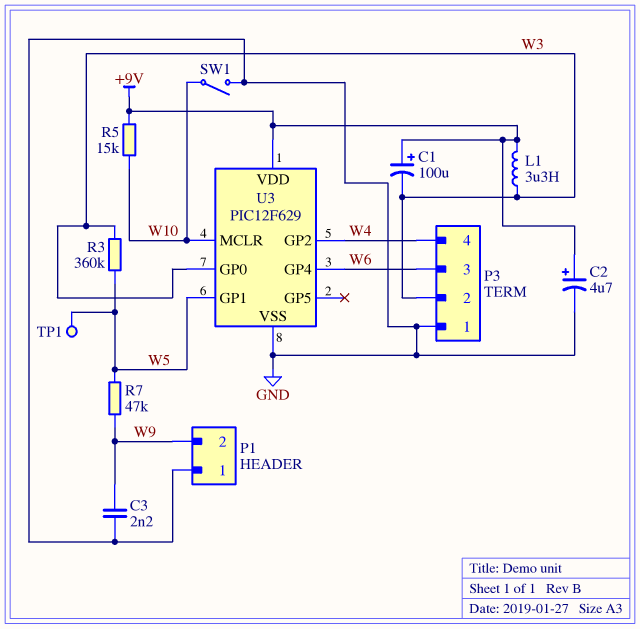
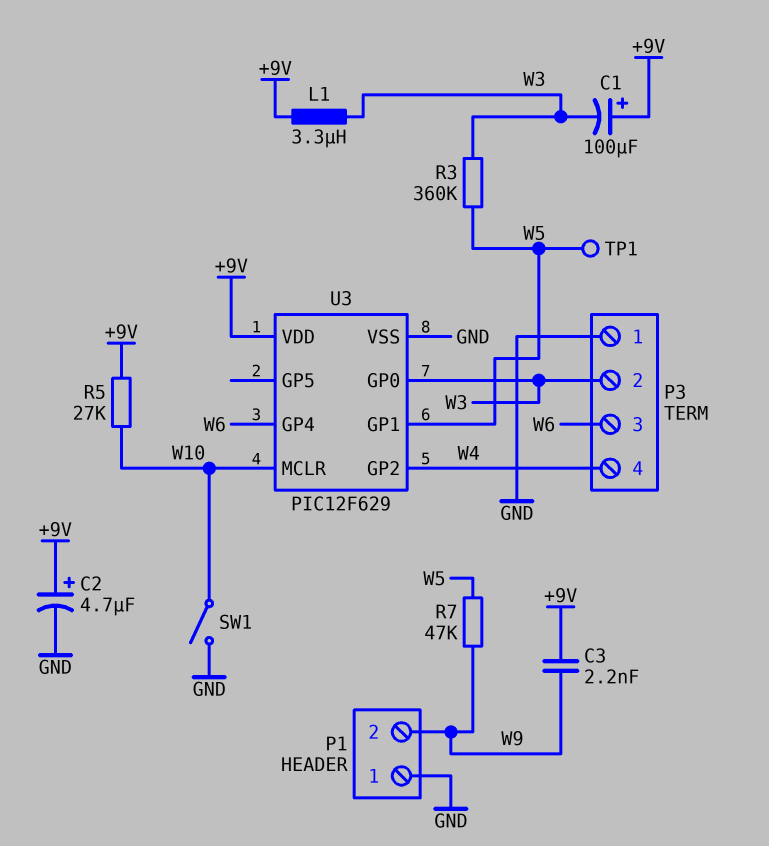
C3: 2.2nF (GND, W9) -> 2.2nF (+9V, W9)
R5: 15k (+9V, W10) -> 27k (+9V, W10)

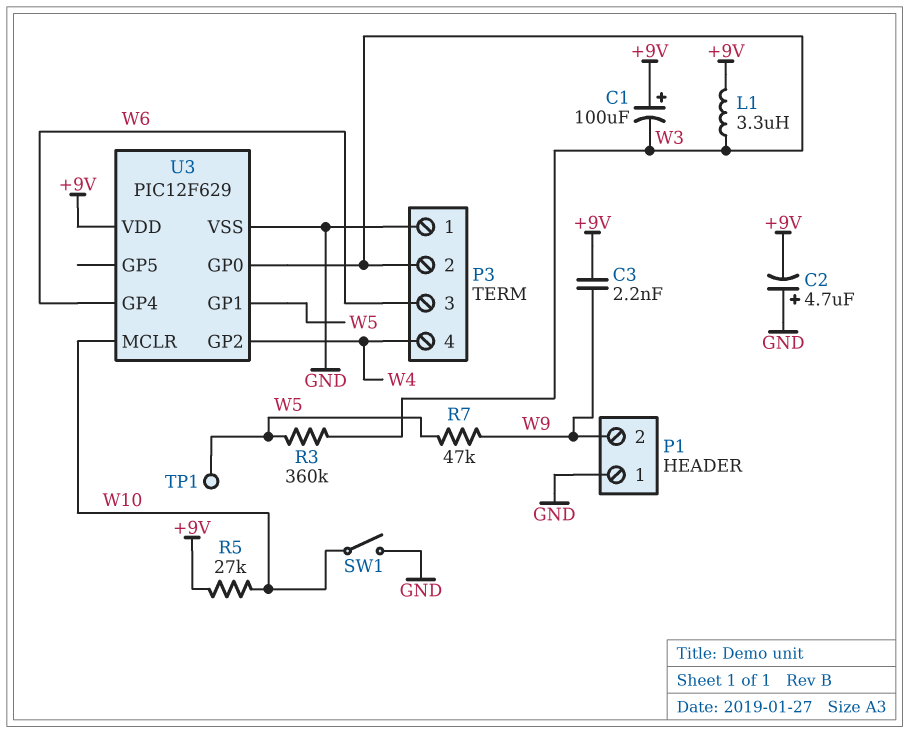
C2: 4.7uF (plus +9V, minus GND) -> 4.7uF (plus GND, minus +9V)

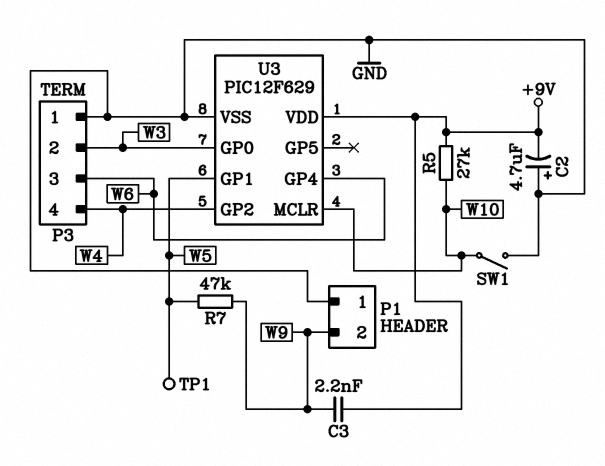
C1: 100uF (plus +9V, minus W3) -> none
L1: 3.3uH (+9V, W3) -> none
R3: 360k (W3, W5) -> none

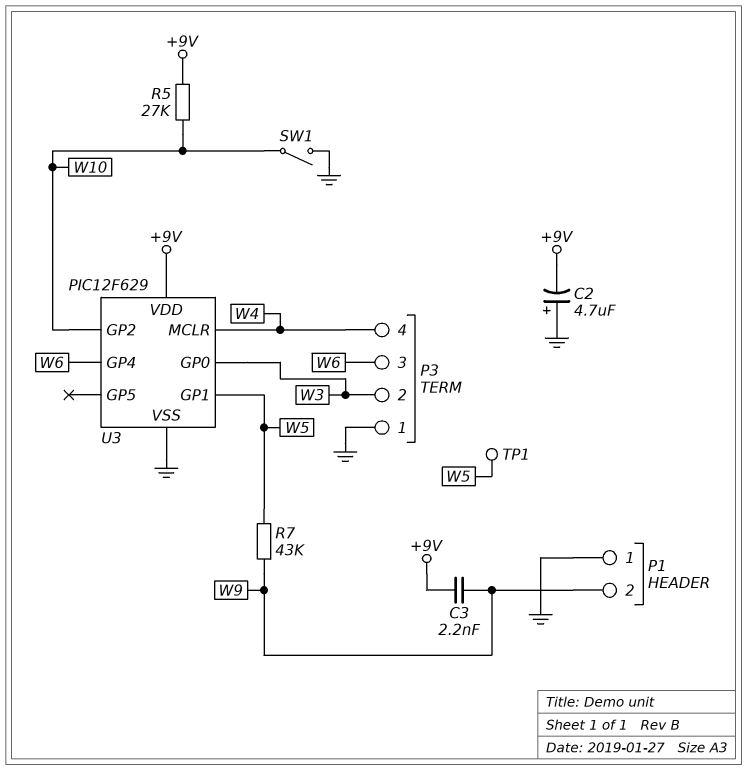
R7: 47k (W5, W9) -> 43k (W5, W9)
U3 pin GP2: W4 -> W10
U3 pin MCLR: W10 -> W4

